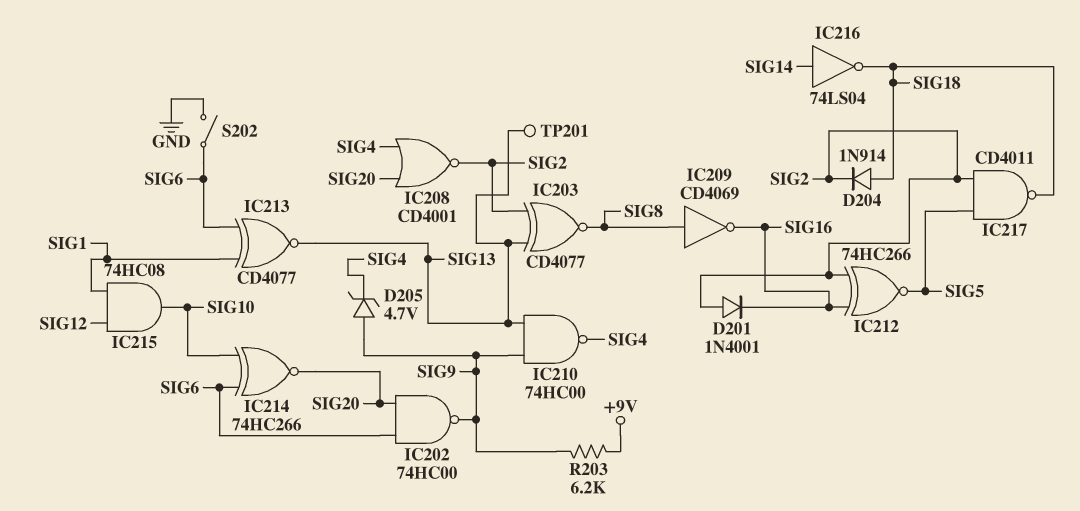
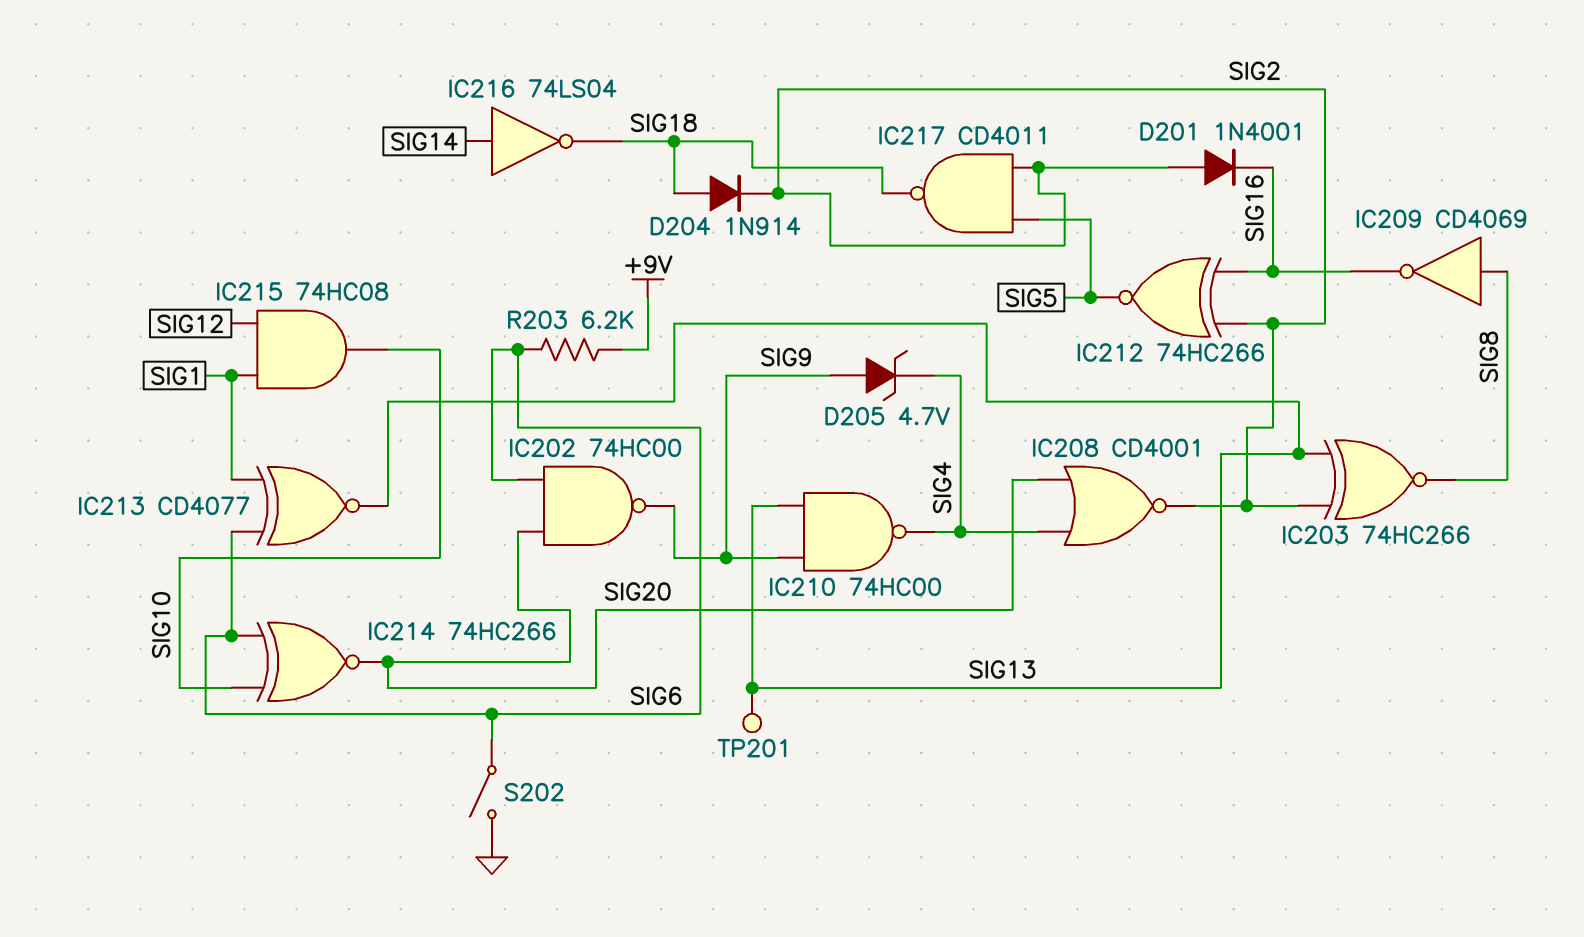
IC203: XNOR CD4077 (in SIG2, in SIG13, out SIG8) -> XNOR 74HC266 (in SIG2, in SIG13, out SIG8)
R203: 6.2k (+9V, SIG9) -> 6.2k (+9V, SIG6)

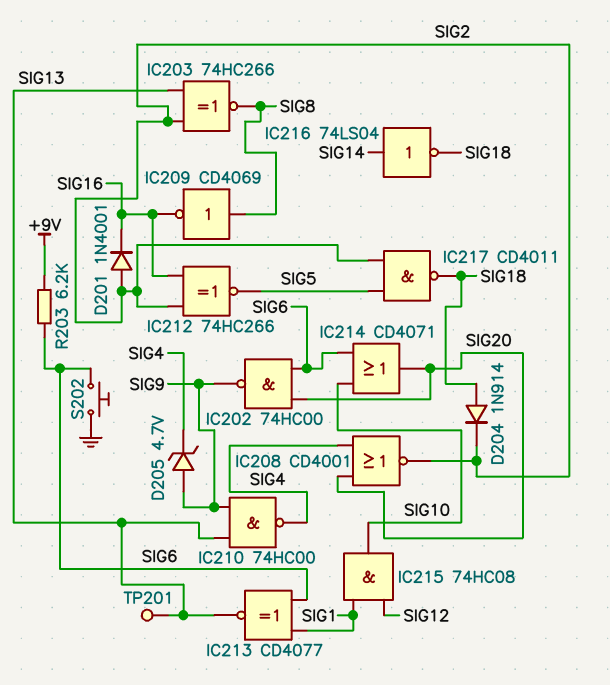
IC214: XNOR 74HC266 (in SIG6, in SIG10, out SIG20) -> OR CD4071 (in SIG6, in SIG10, out SIG20)
S202: switch (GND, SIG6) -> button (GND, SIG6)

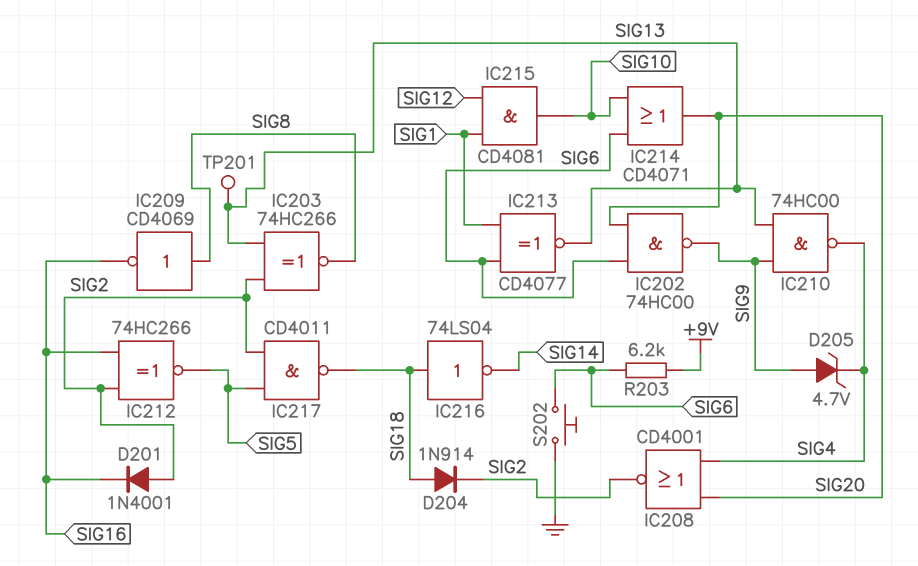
IC215: AND 74HC08 (in SIG1, in SIG12, out SIG10) -> AND CD4081 (in SIG1, in SIG12, out SIG10)
IC216: NOT 74LS04 (in SIG14, out SIG18) -> NOT 74LS04 (in SIG18, out SIG14)

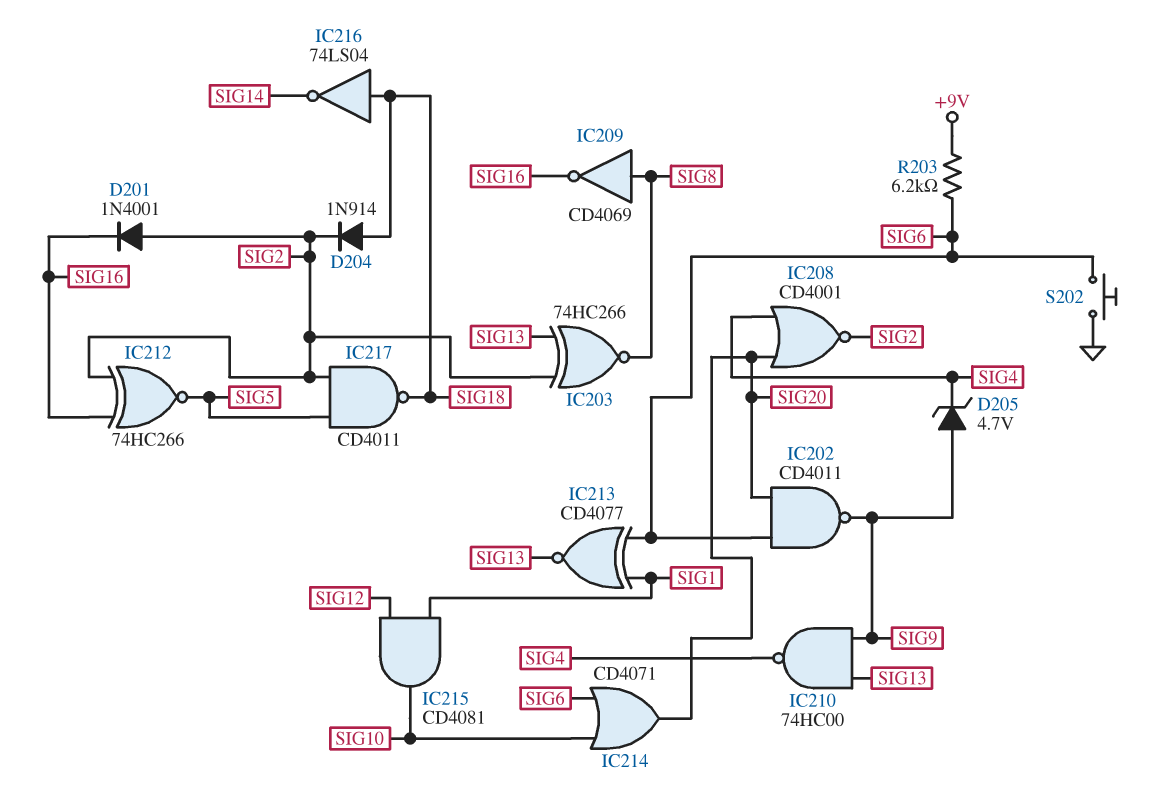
IC202: NAND 74HC00 (in SIG6, in SIG20, out SIG9) -> NAND CD4011 (in SIG6, in SIG20, out SIG9)
TP201: test point (SIG13) -> none

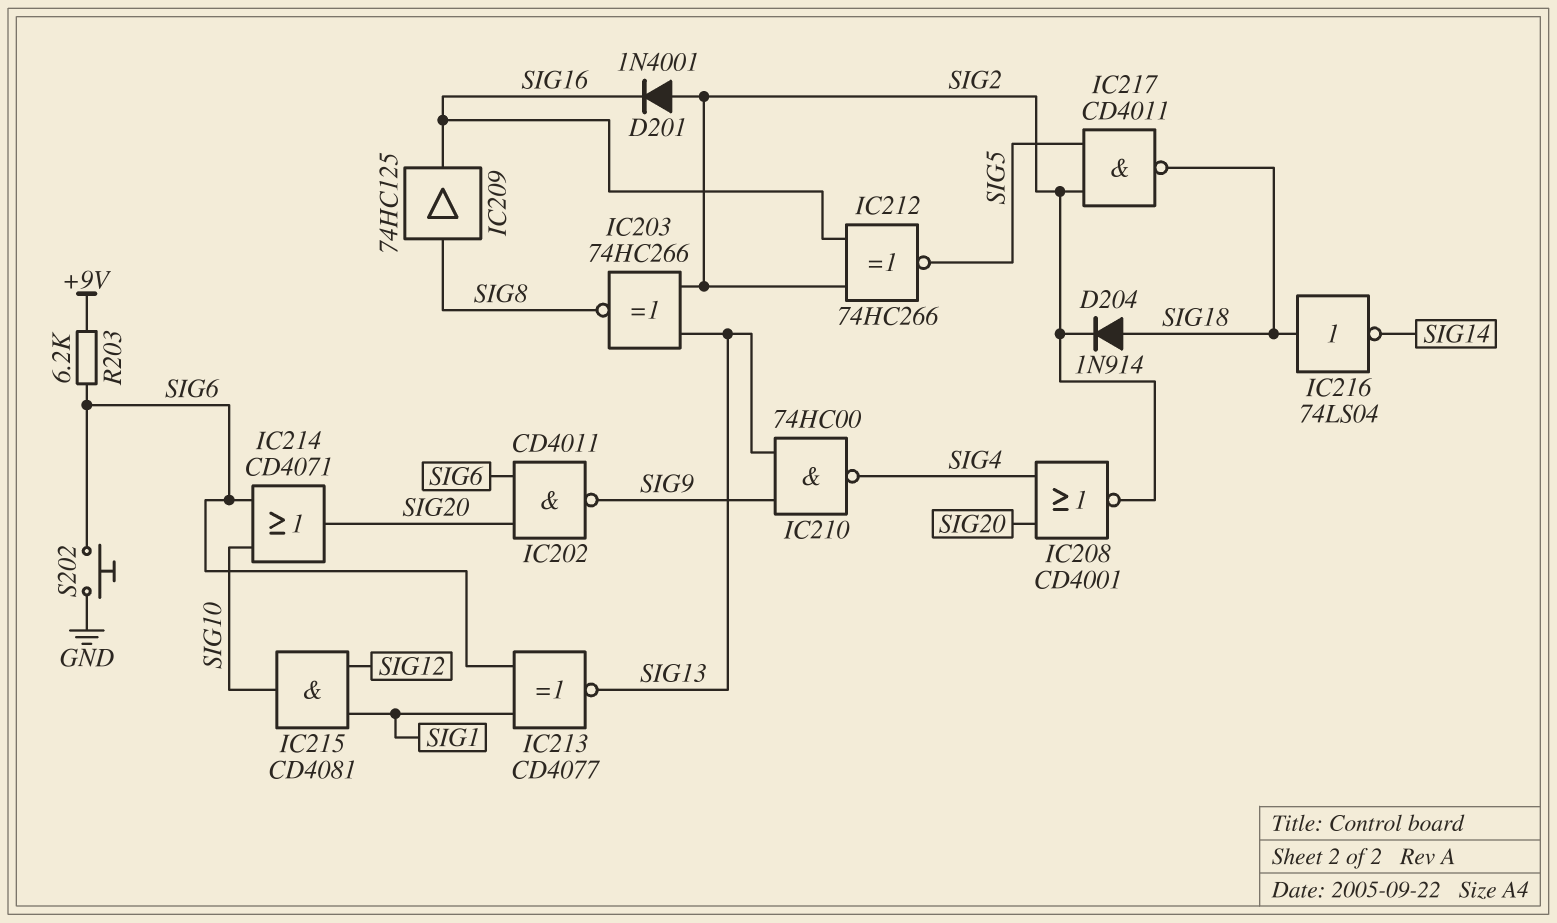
D205: zener 4.7V (A SIG9, K SIG4) -> none
IC209: NOT CD4069 (in SIG8, out SIG16) -> buffer 74HC125 (in SIG8, out SIG16)

